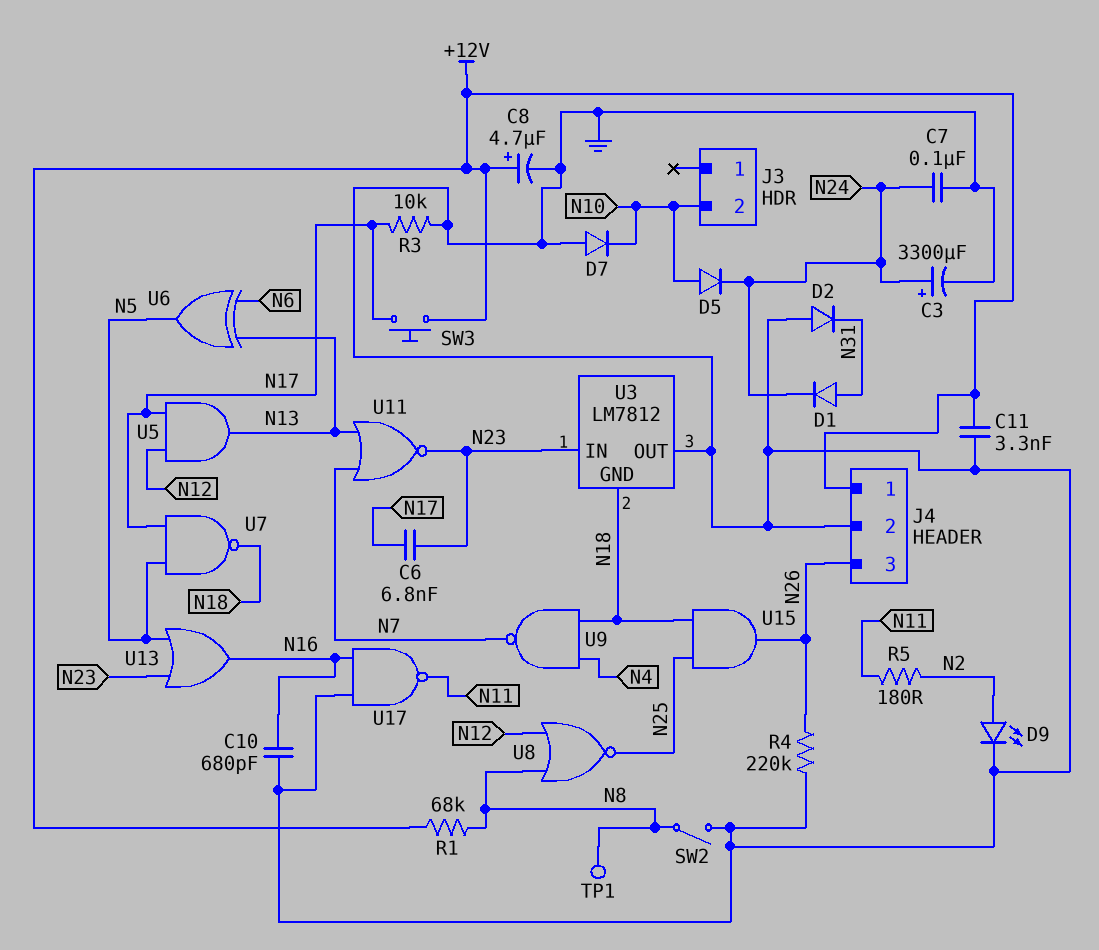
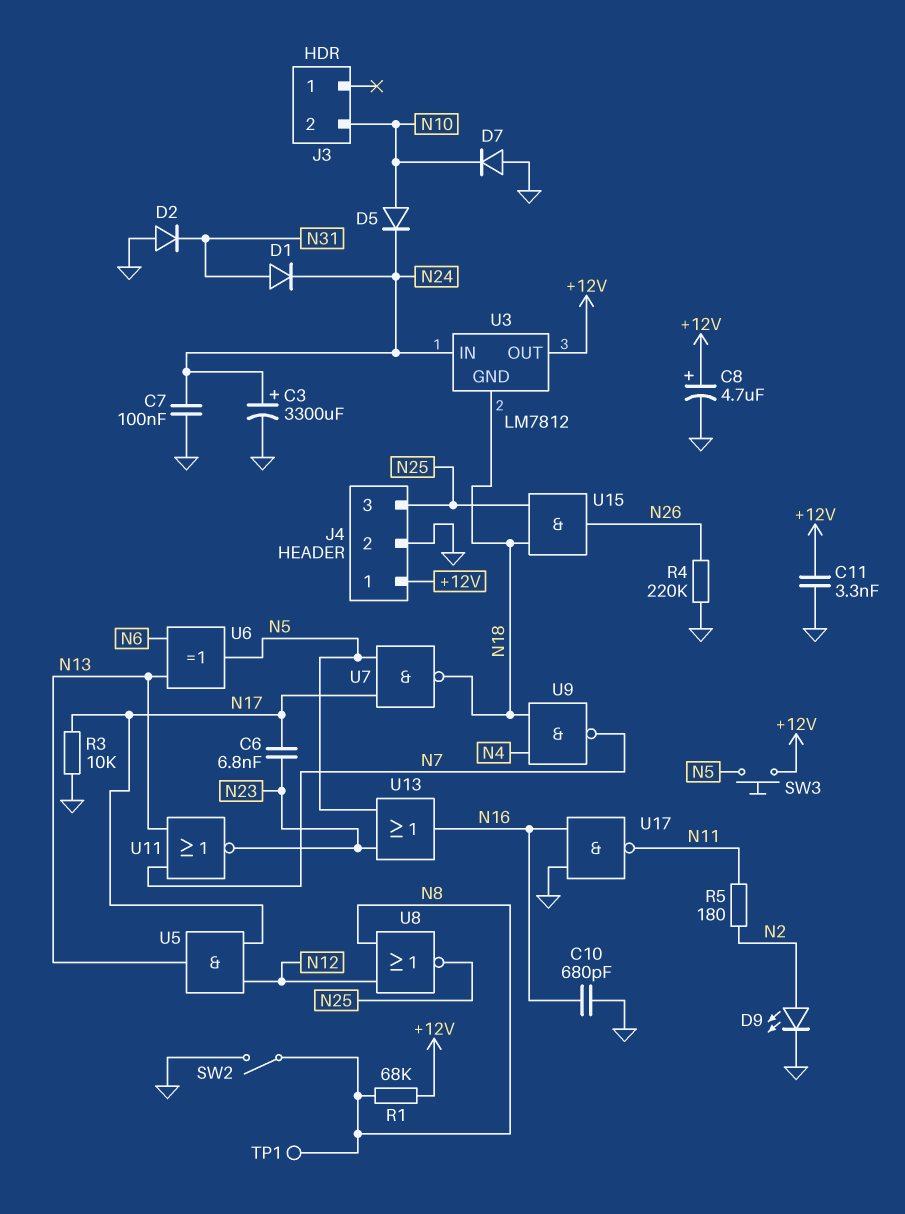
J4 pin 3: N26 -> N25
SW3: button (+12V, N17) -> button (+12V, N5)
U3 pin IN: N23 -> N24
U3 pin OUT: GND -> +12V

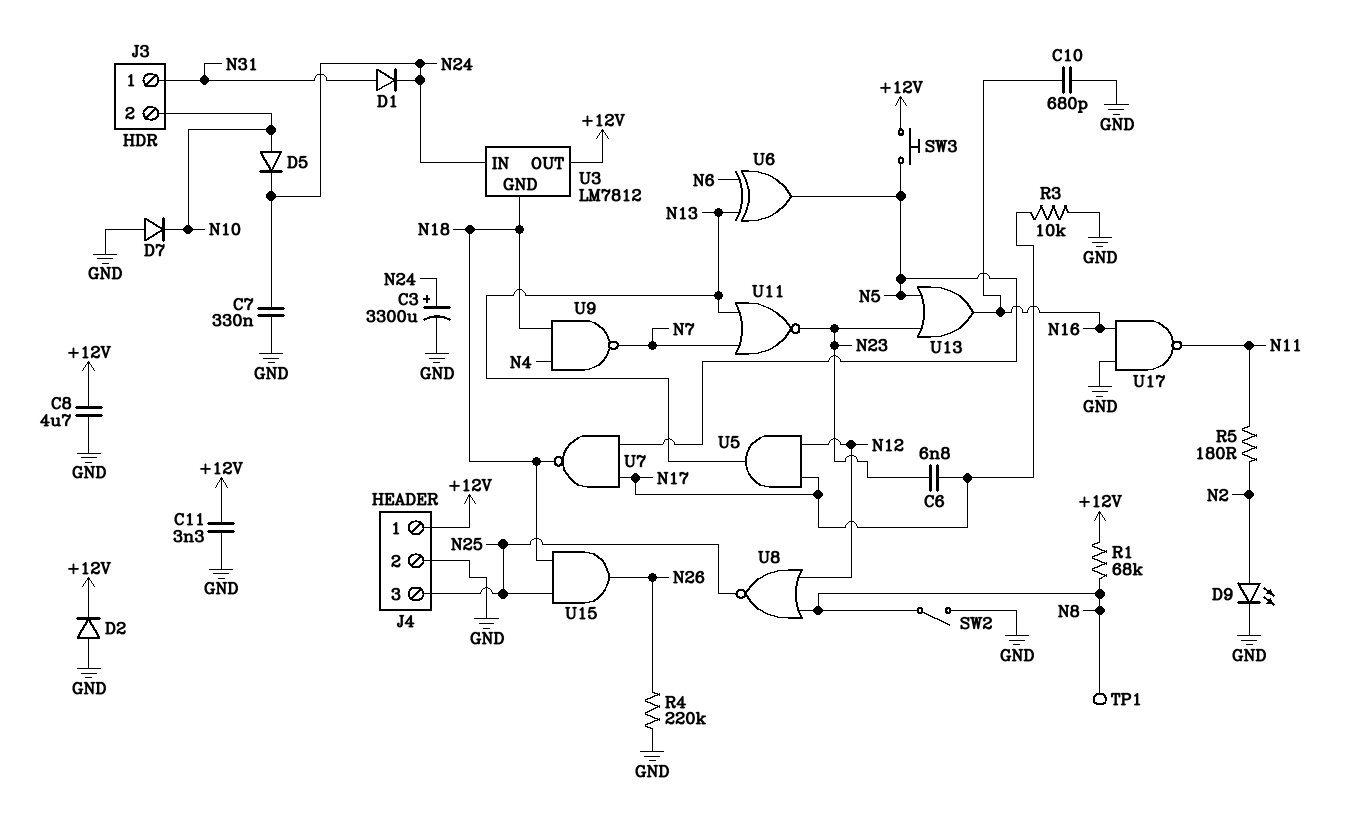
C7: 100nF (GND, N24) -> 330nF (GND, N24)
C8: 4.7uF (plus +12V, minus GND) -> 4.7uF (+12V, GND)
D2: diode (A GND, K N31) -> diode (A GND, K +12V)
J3 pin 1: none -> N31

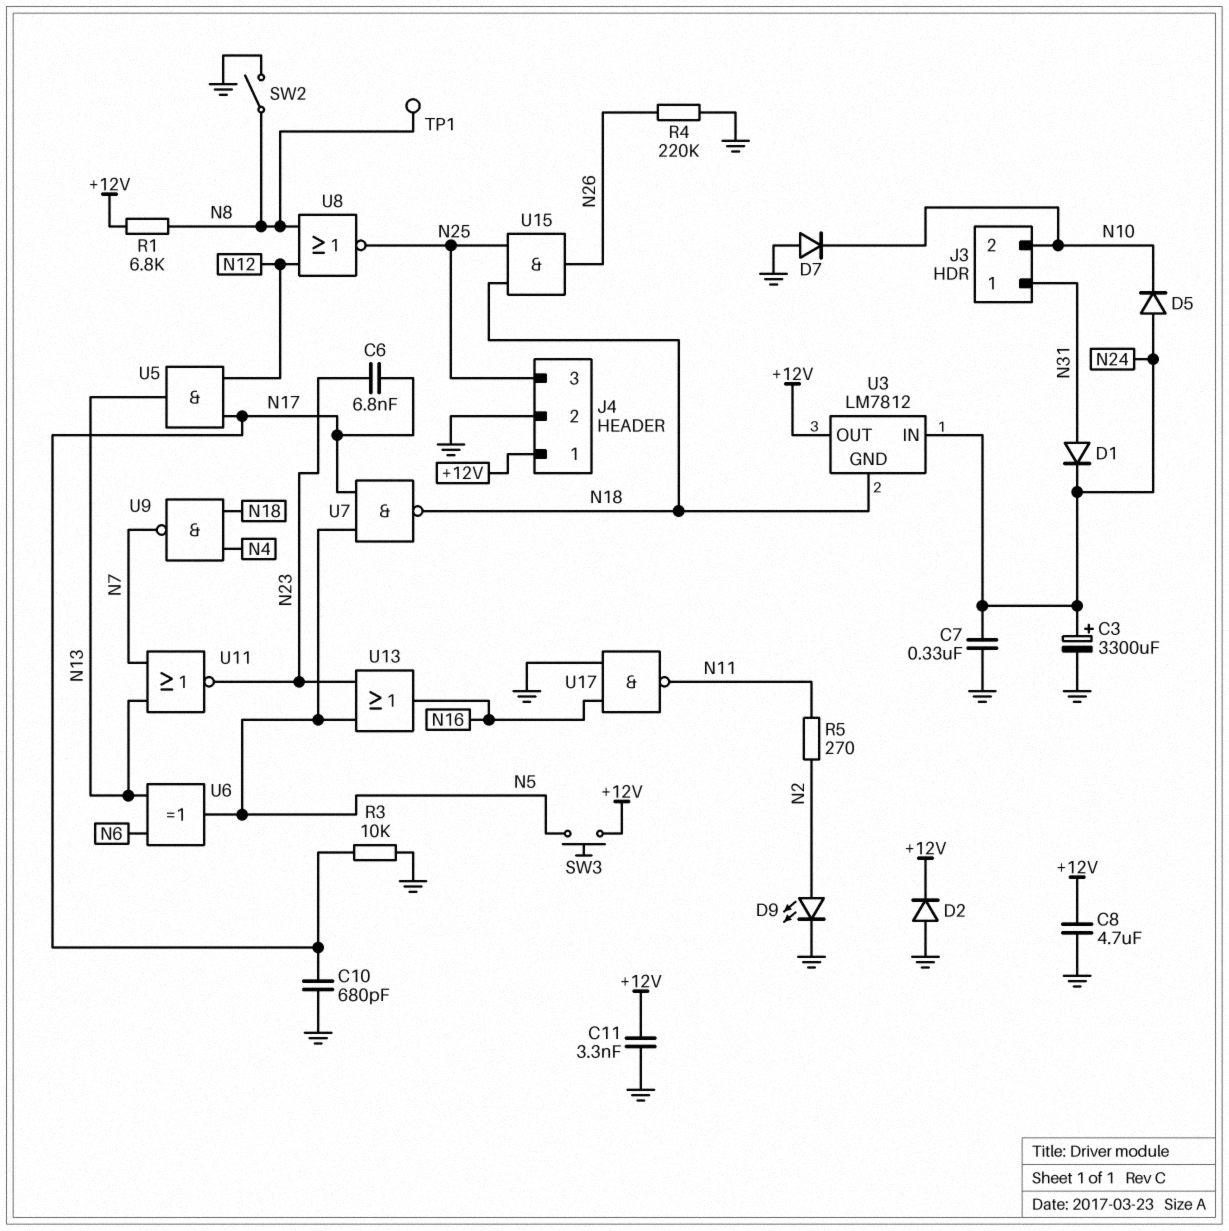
C10: 680pF (GND, N16) -> 680pF (GND, N17)
D5: diode (A N10, K N24) -> diode (A N24, K N10)
R1: 68k (+12V, N8) -> 6.8k (+12V, N8)
R5: 180 (N2, N11) -> 270 (N2, N11)

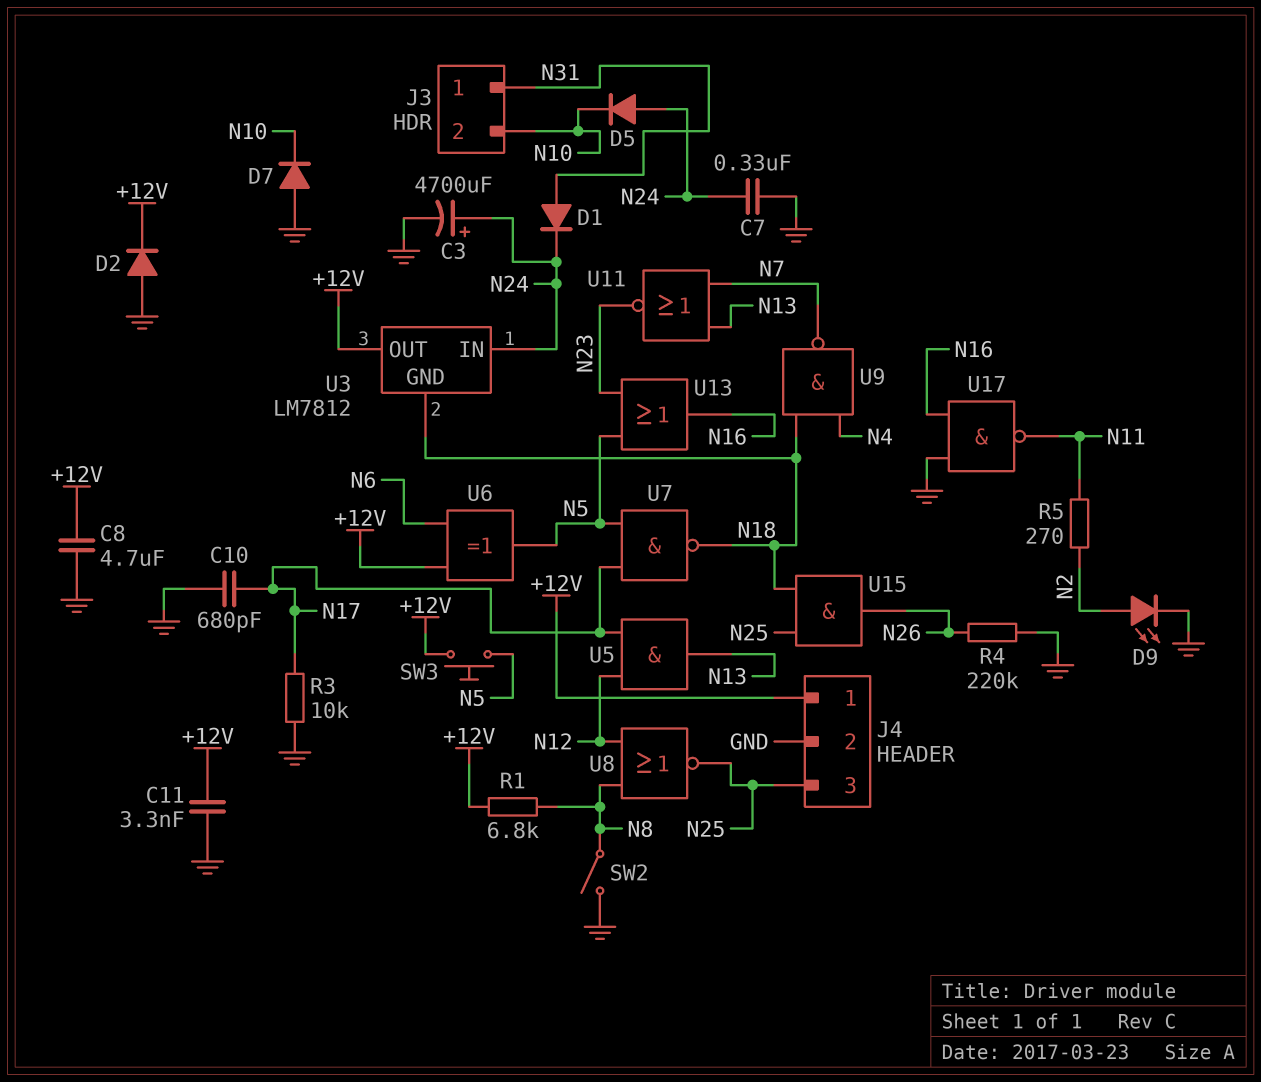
C3: 3300uF (plus N24, minus GND) -> 4700uF (plus N24, minus GND)
C6: 6.8nF (N17, N23) -> none
TP1: test point (N8) -> none
U6: XOR (in N6, in N13, out N5) -> XOR (in +12V, in N6, out N5)

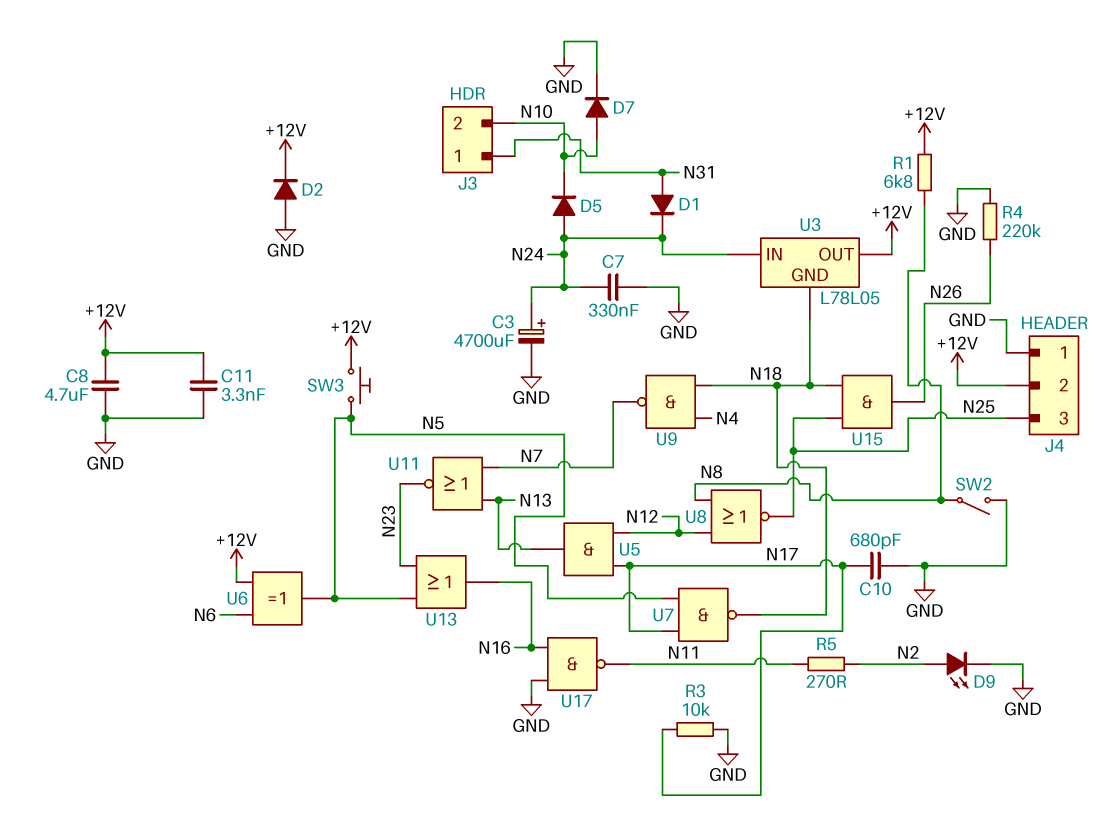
D7: diode (A GND, K N10) -> diode (A N10, K GND)
J4 pin 1: +12V -> GND
J4 pin 2: GND -> +12V
U3: LM7812 -> L78L05

